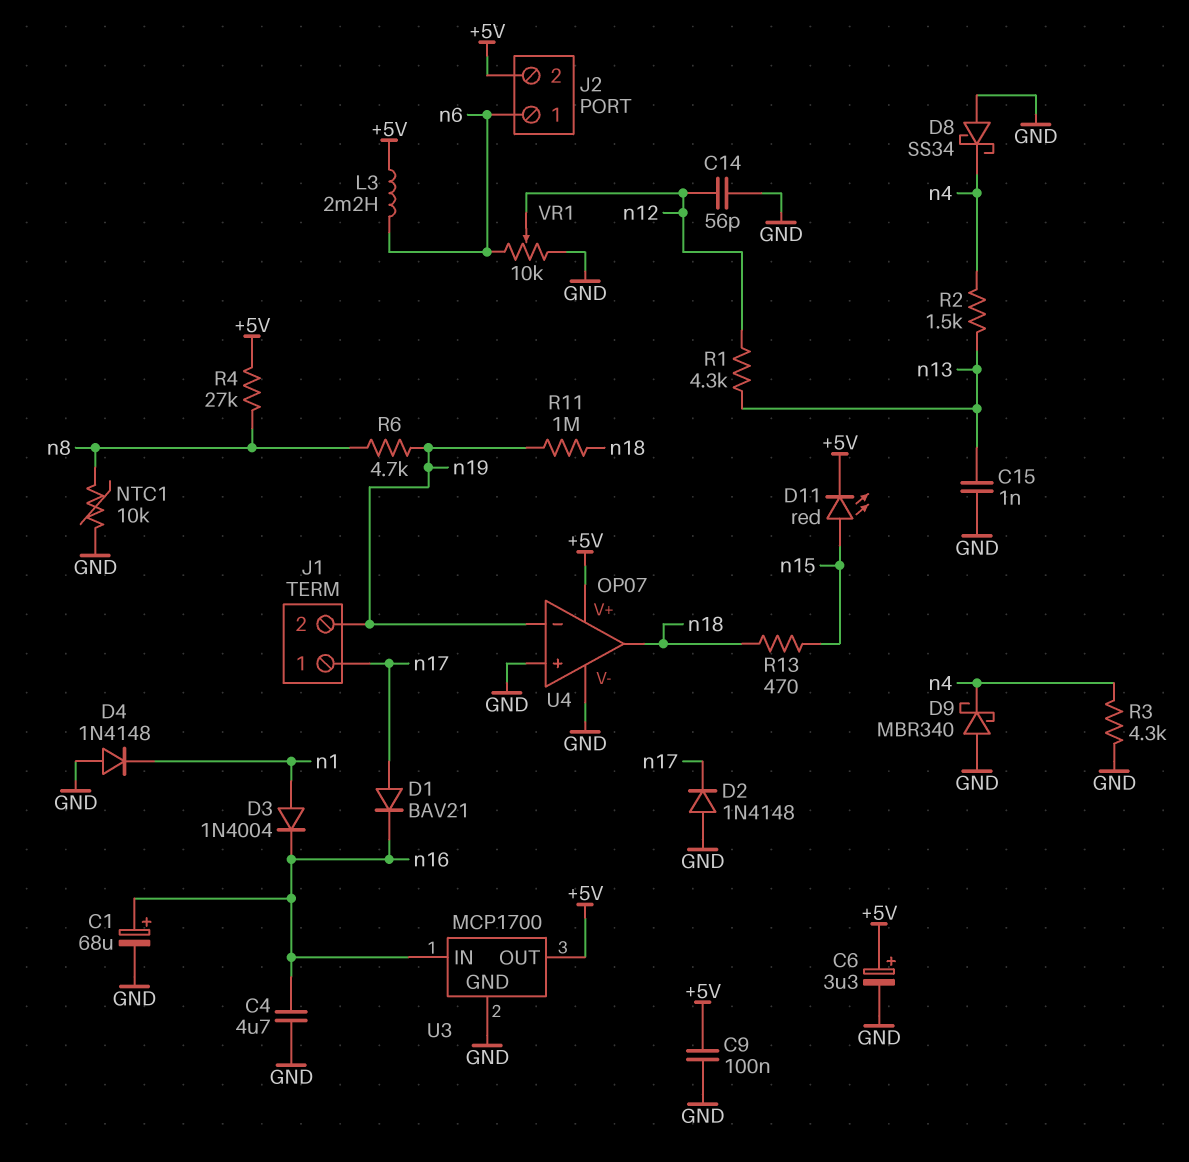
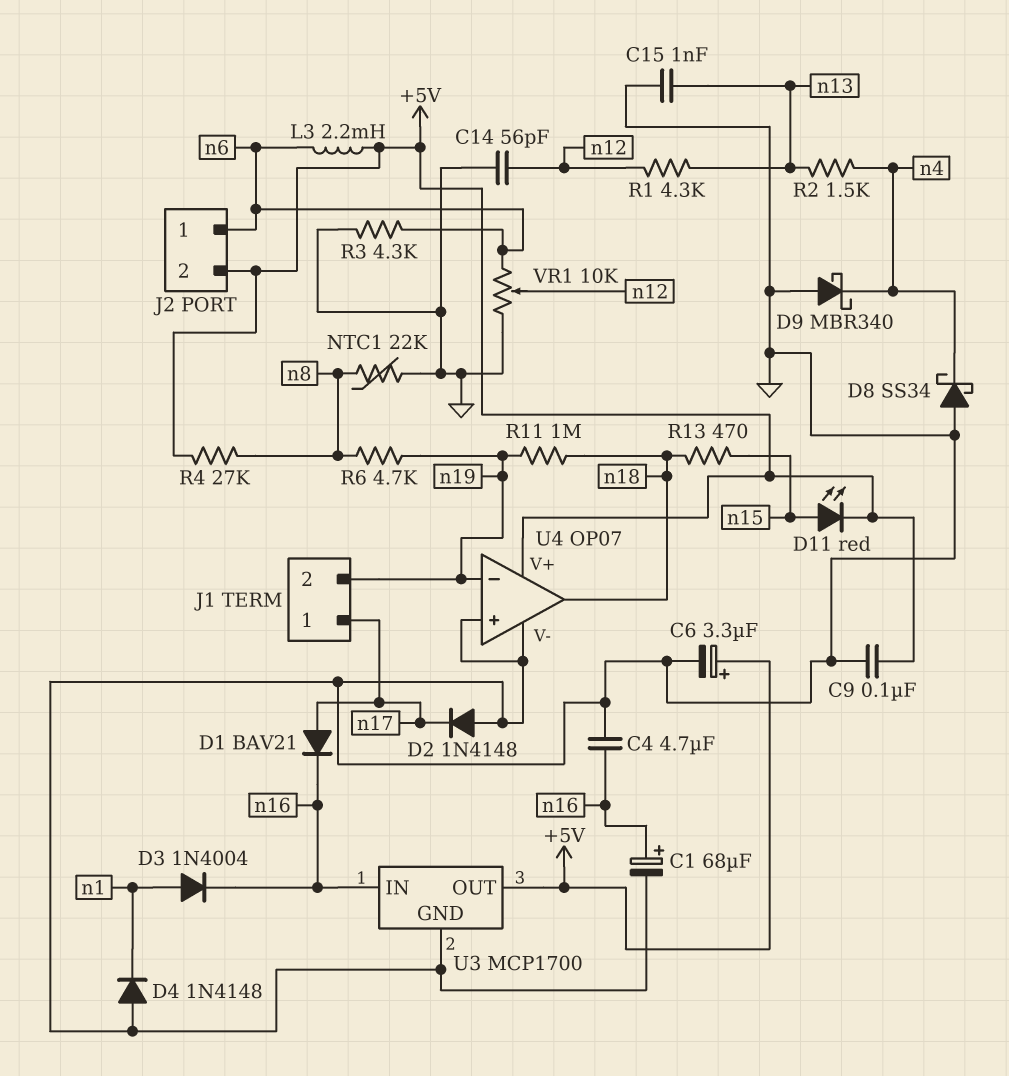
NTC1: 10k (GND, n8) -> 22k (GND, n8)
R3: 4.3k (GND, n4) -> 4.3k (GND, n6)

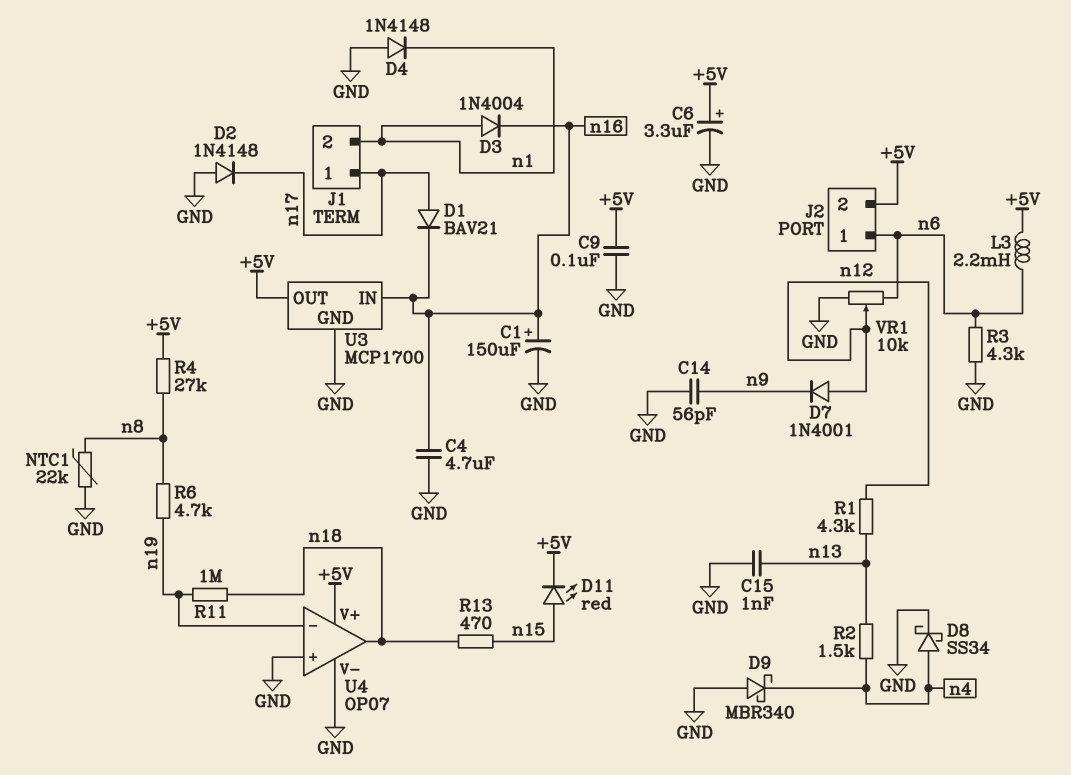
C1: 68uF (plus n16, minus GND) -> 150uF (plus n16, minus GND)
C14: 56pF (GND, n12) -> 56pF (GND, n9)
D7: none -> diode 1N4001 (A n12, K n9)
D8: schottky SS34 (A GND, K n4) -> schottky SS34 (A n4, K GND)
J1 pin 2: n19 -> n1

